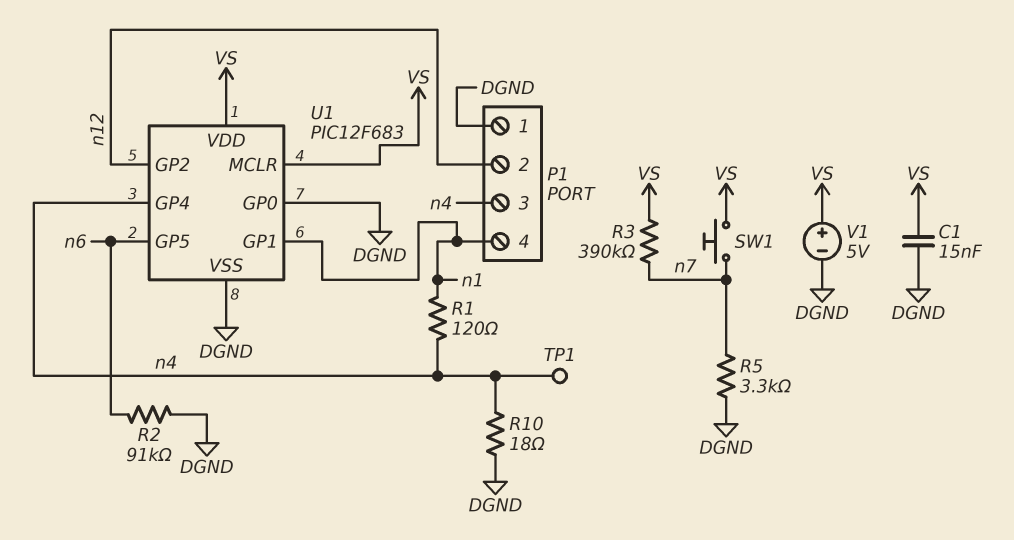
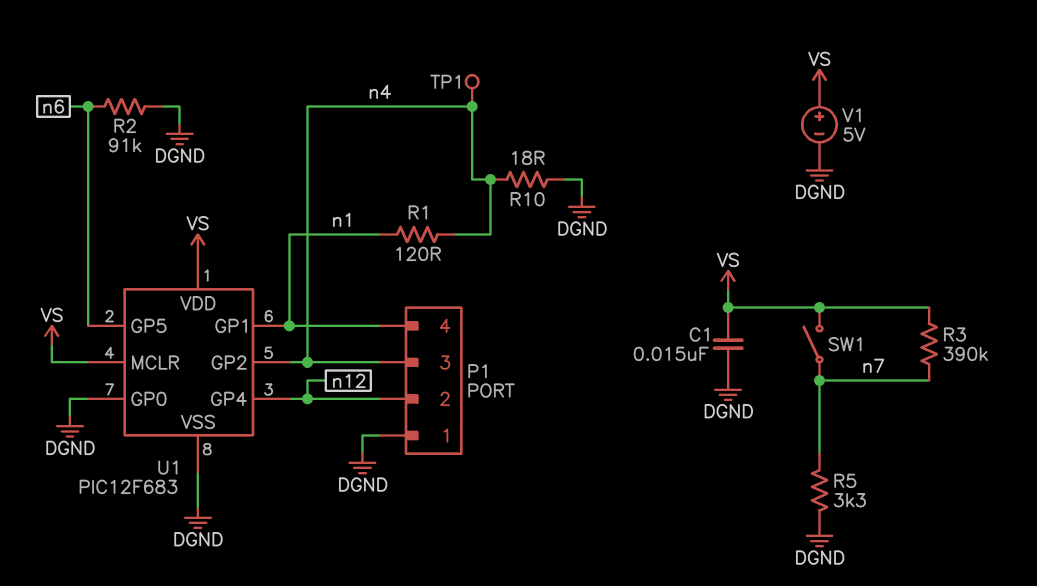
SW1: button (VS, n7) -> switch (VS, n7)
U1 pin GP2: n12 -> n4
U1 pin GP4: n4 -> n12

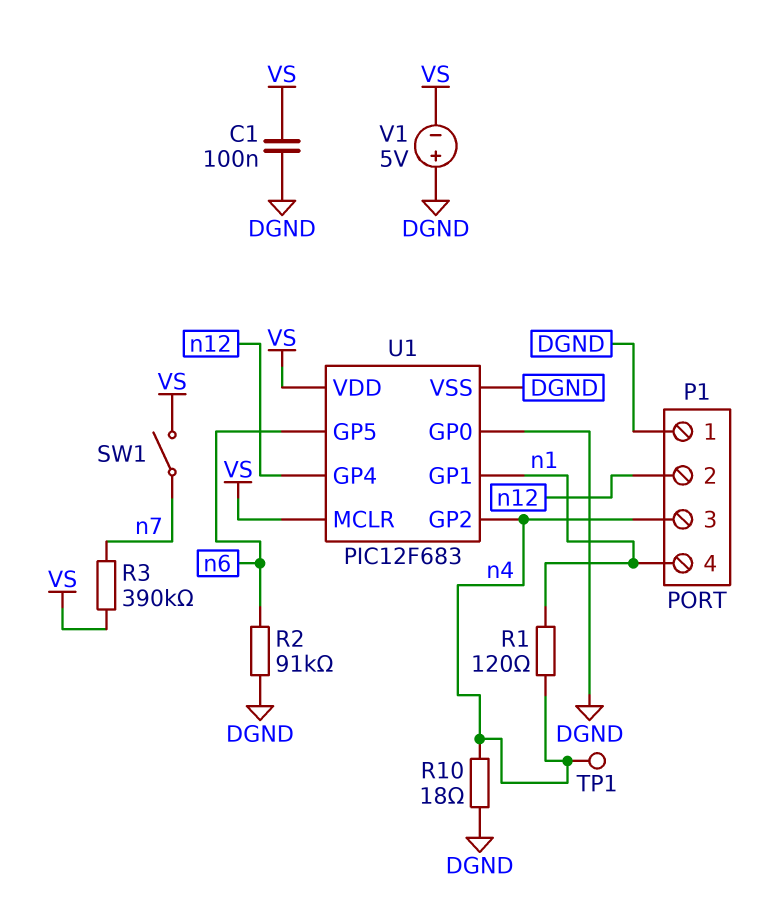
C1: 15nF (DGND, VS) -> 100nF (DGND, VS)
R5: 3.3k (DGND, n7) -> none
V1: 5V (plus VS, minus DGND) -> 5V (plus DGND, minus VS)

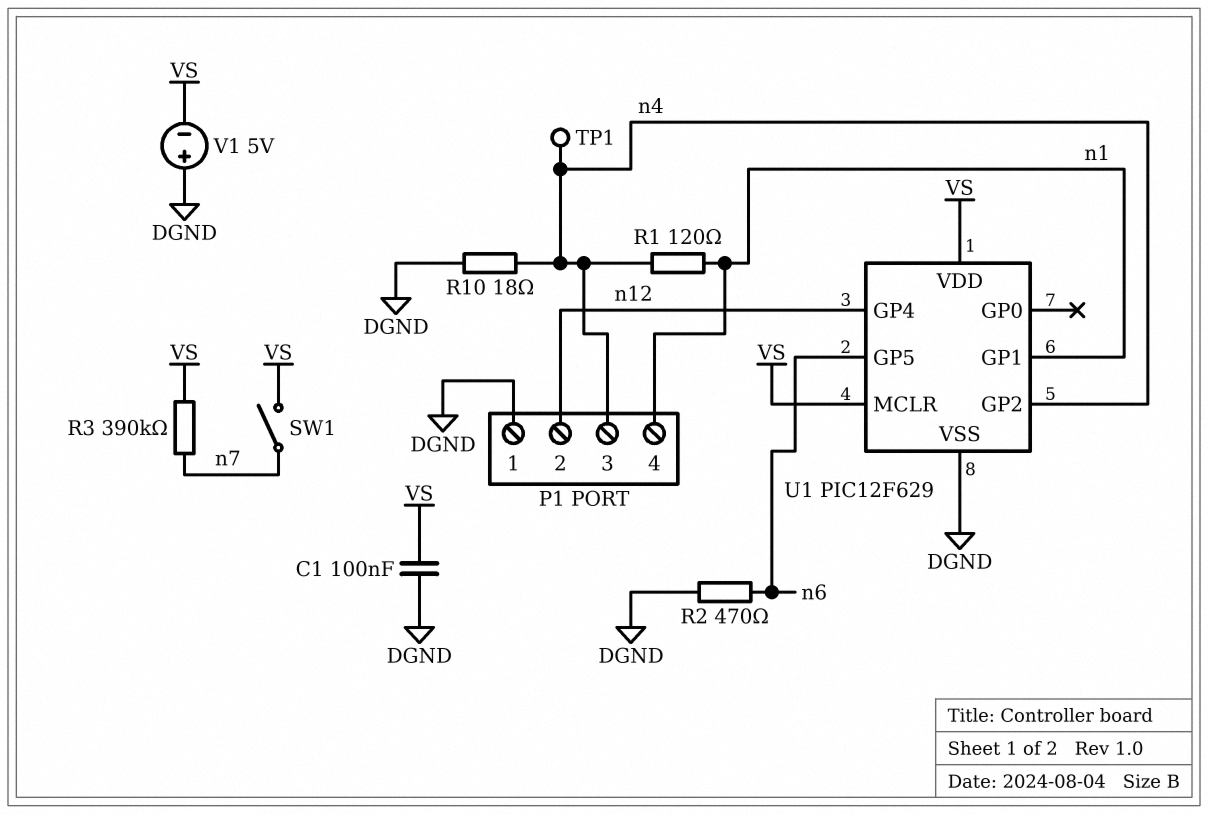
R2: 91k (DGND, n6) -> 470 (DGND, n6)
U1: PIC12F683 -> PIC12F629
U1 pin GP0: DGND -> none

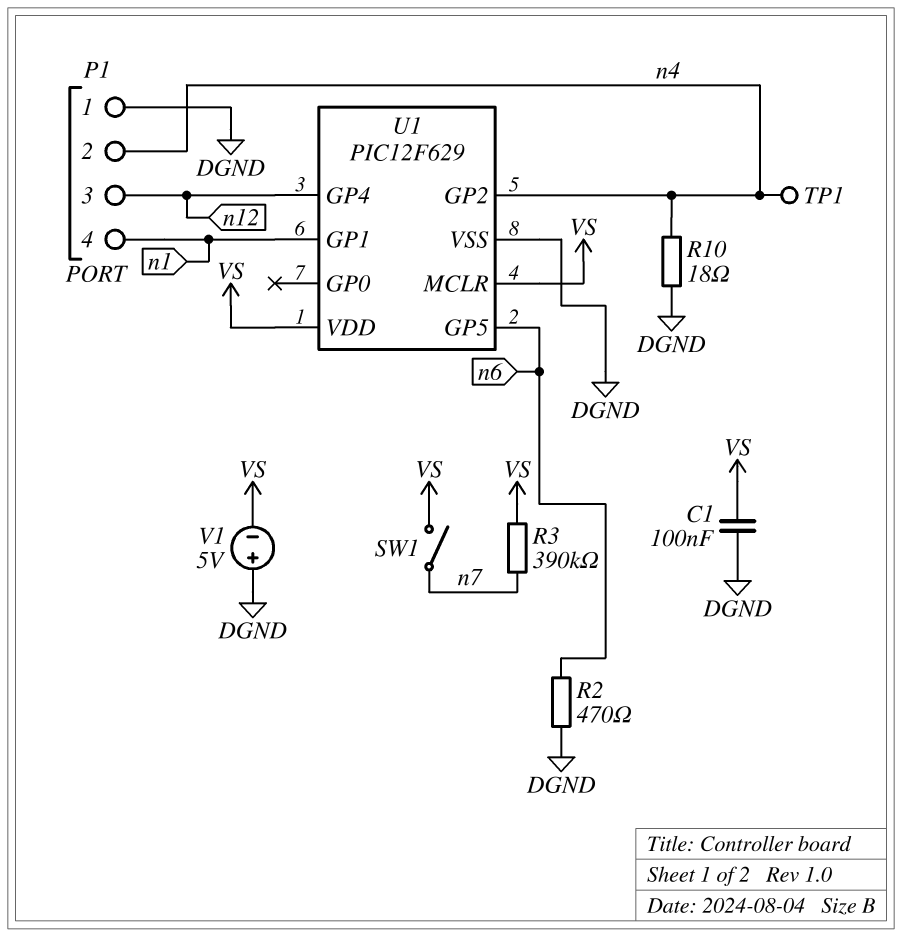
P1 pin 2: n12 -> n4
P1 pin 3: n4 -> n12
R1: 120 (n1, n4) -> none

